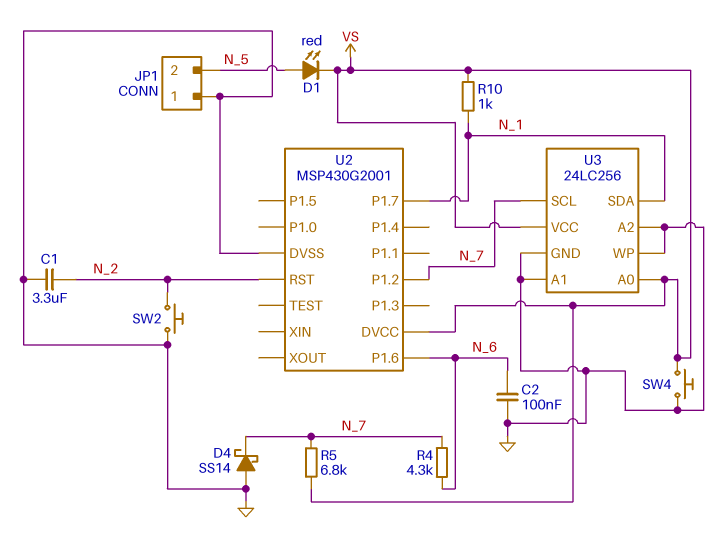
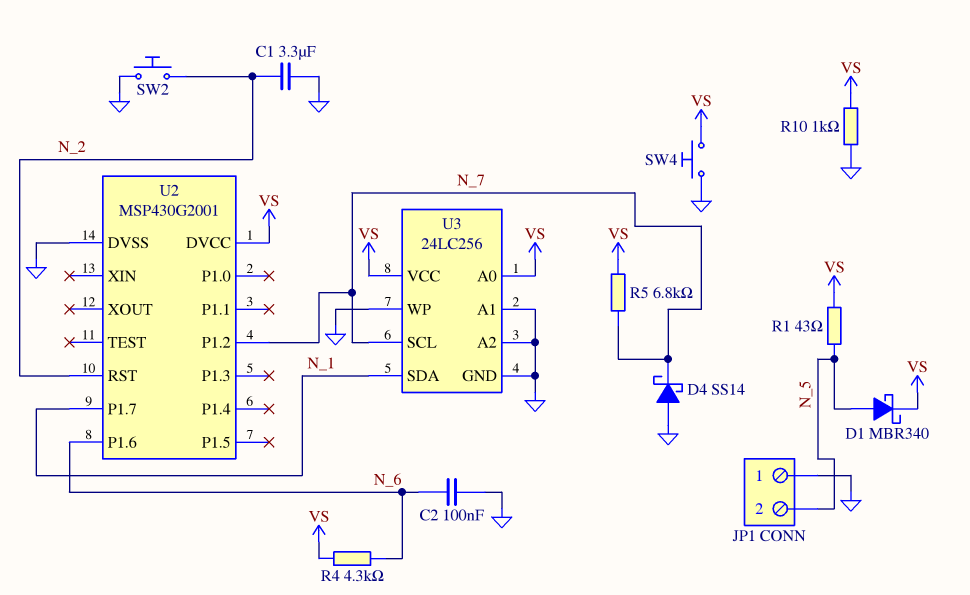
D1: LED red (A N_5, K VS) -> schottky MBR340 (A N_5, K VS)
R1: none -> 43 (N_5, VS)
R4: 4.3k (N_6, N_7) -> 4.3k (N_6, VS)
R10: 1k (N_1, VS) -> 1k (GND, VS)

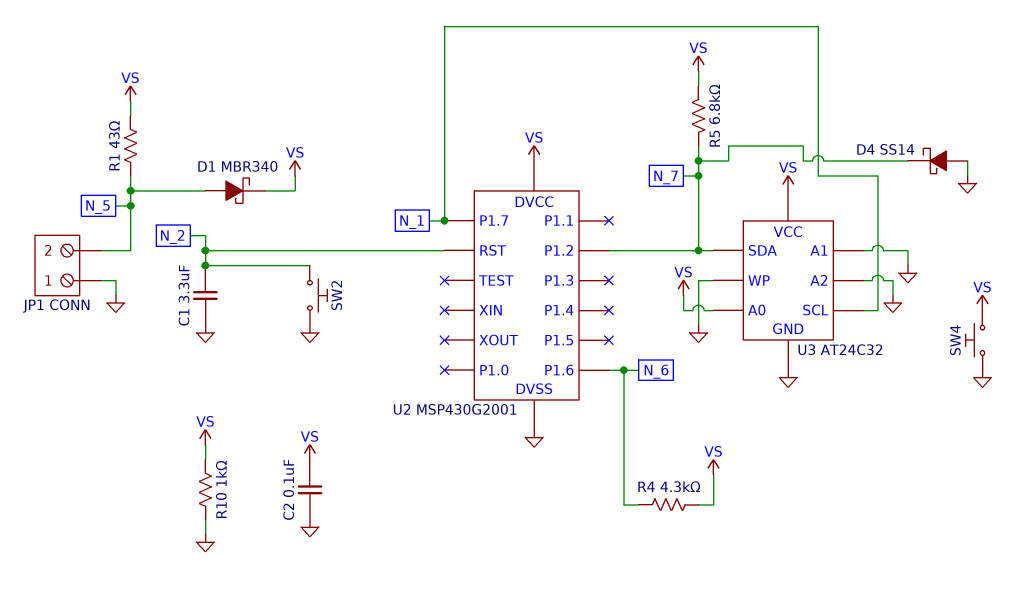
C2: 100nF (GND, N_6) -> 100nF (GND, VS)
U3: 24LC256 -> AT24C32
U3 pin SCL: N_7 -> N_1
U3 pin SDA: N_1 -> N_7

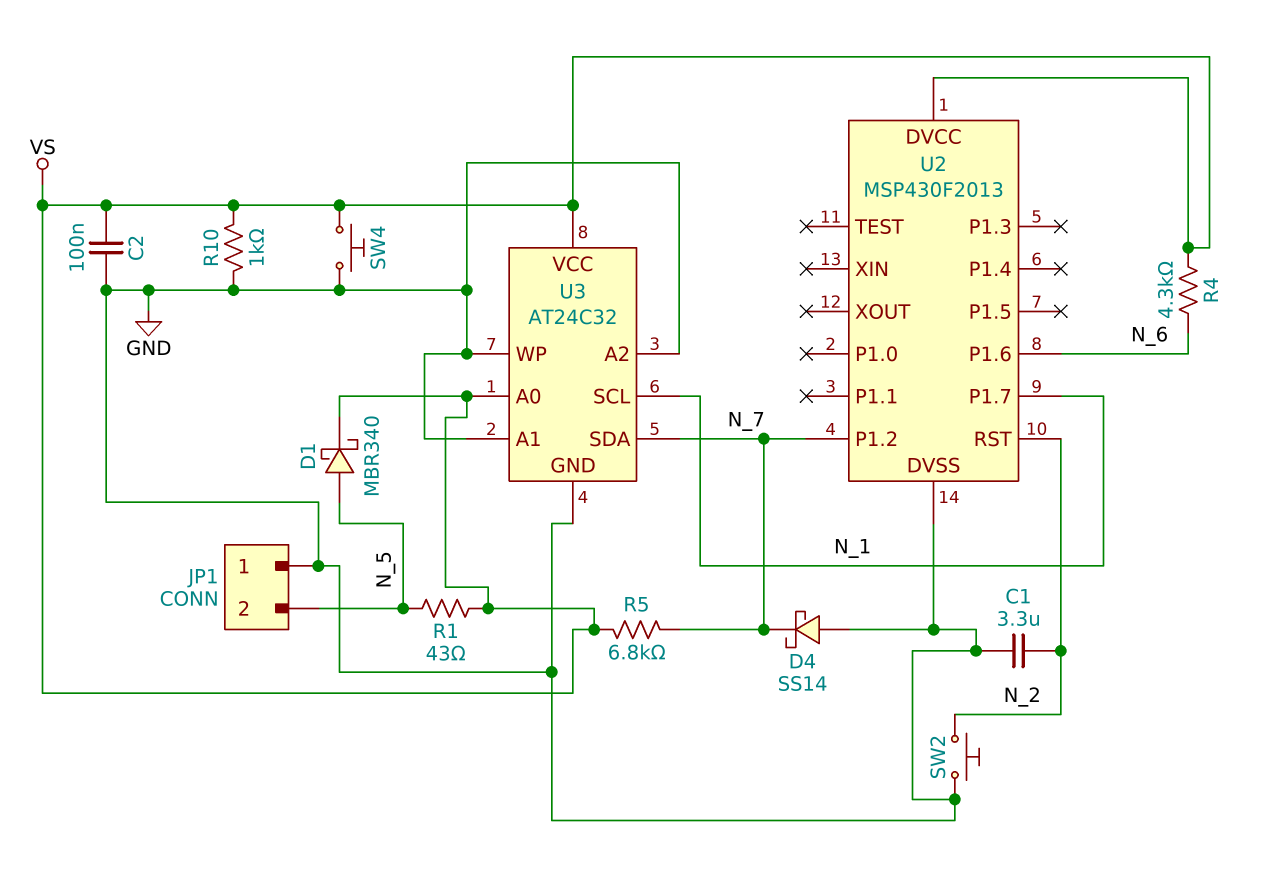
U2: MSP430G2001 -> MSP430F2013

